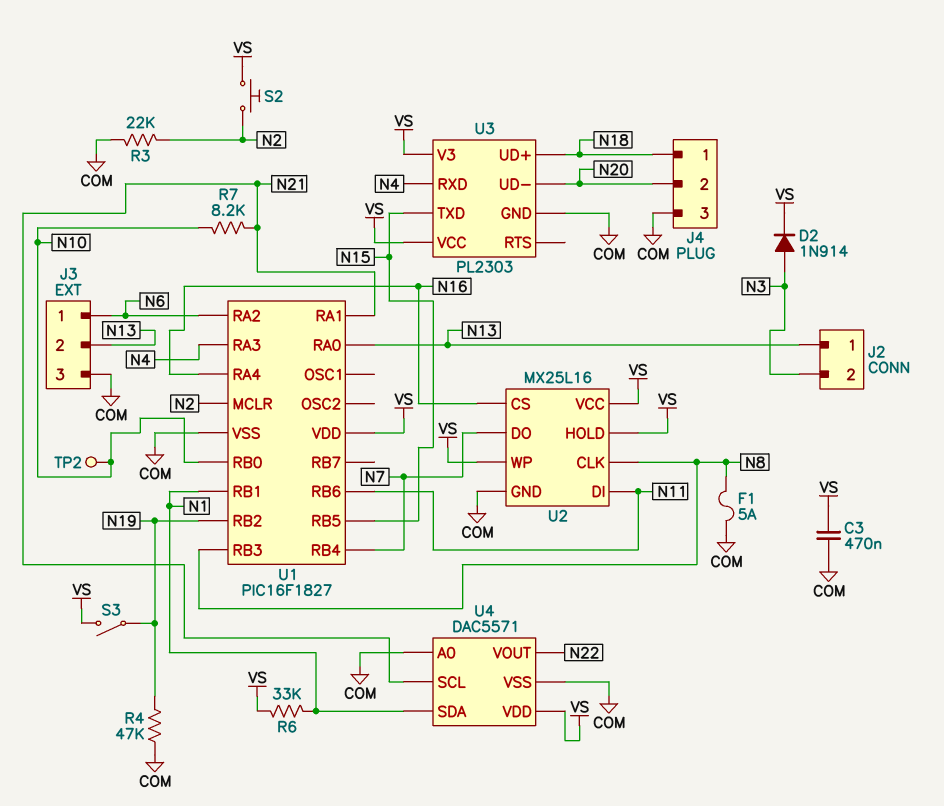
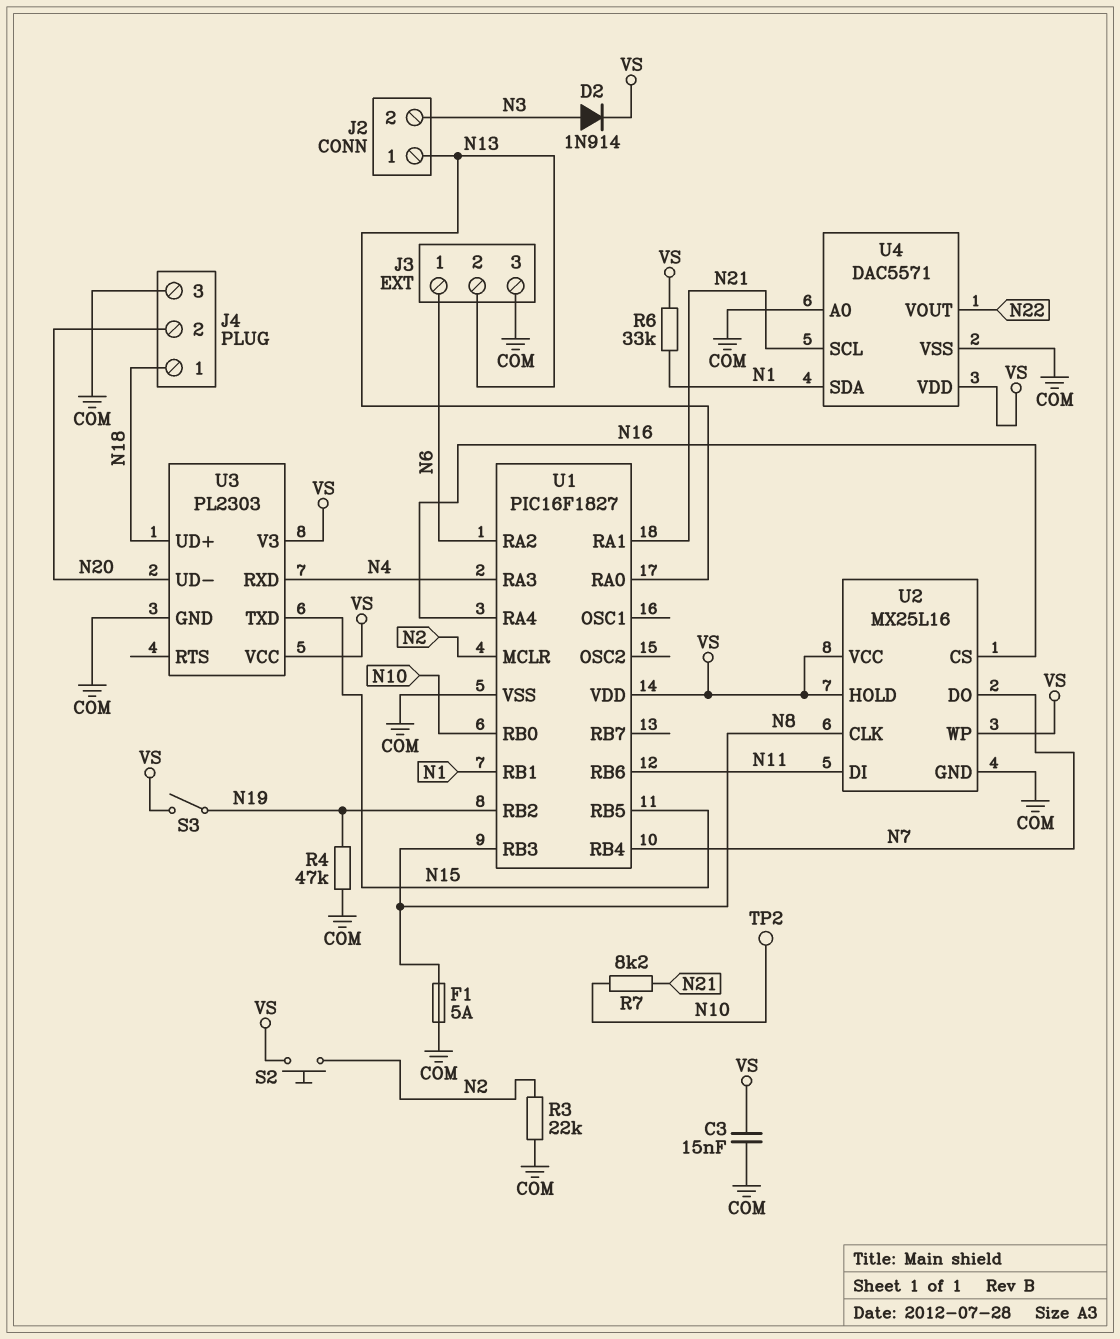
C3: 470nF (COM, VS) -> 15nF (COM, VS)

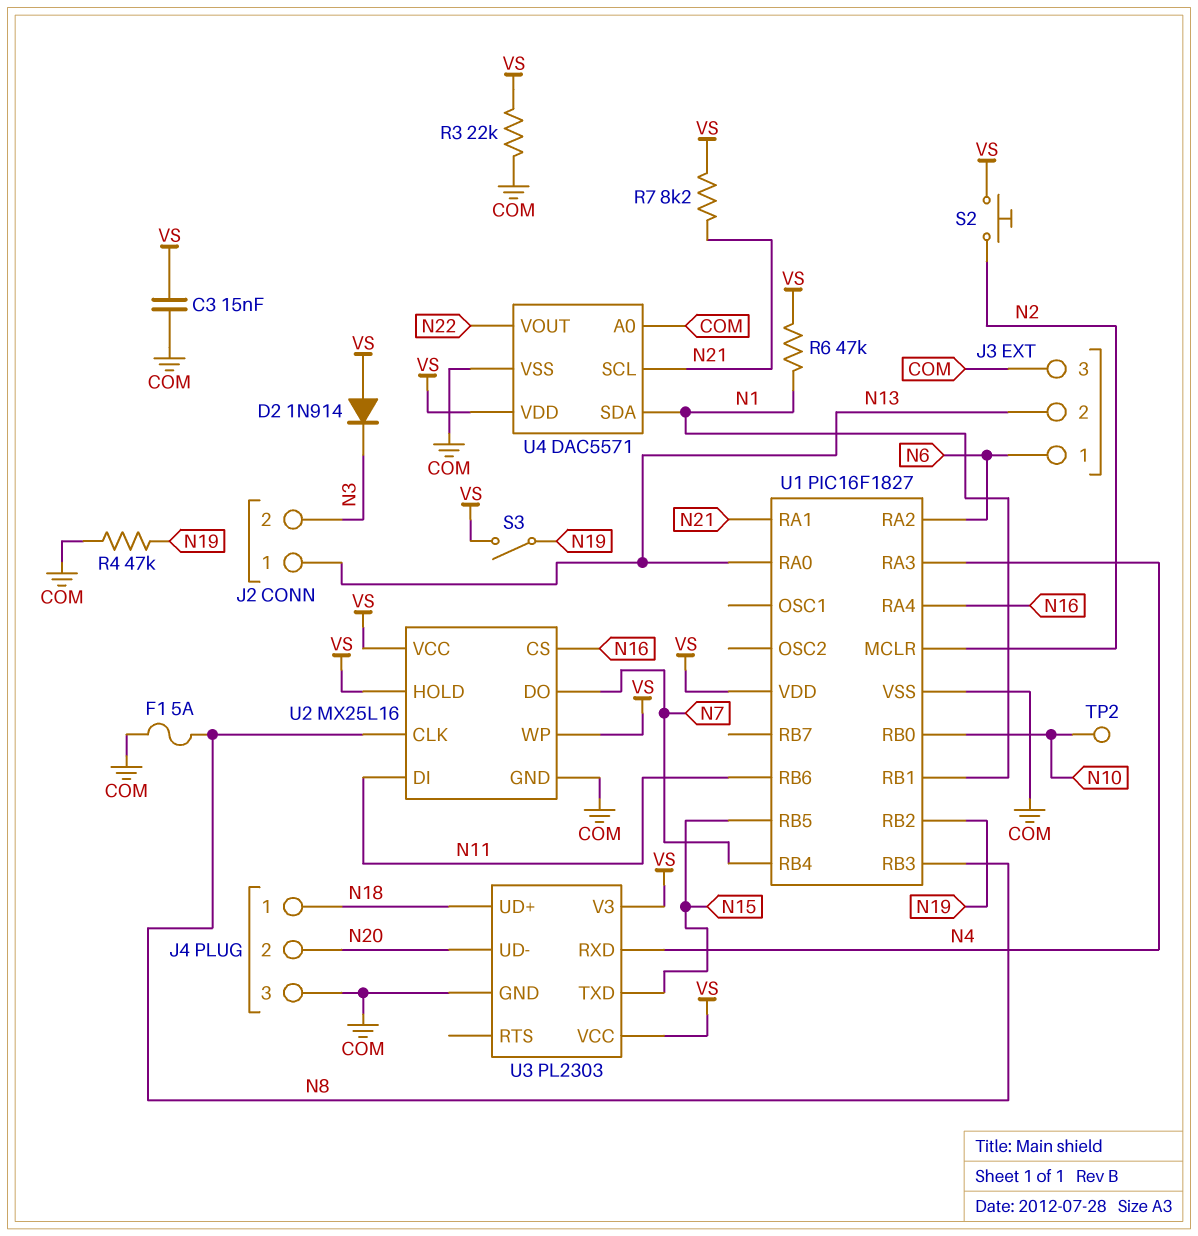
D2: diode 1N914 (A N3, K VS) -> diode 1N914 (A VS, K N3)
R3: 22k (COM, N2) -> 22k (COM, VS)
R6: 33k (N1, VS) -> 47k (N1, VS)
R7: 8.2k (N10, N21) -> 8.2k (N21, VS)

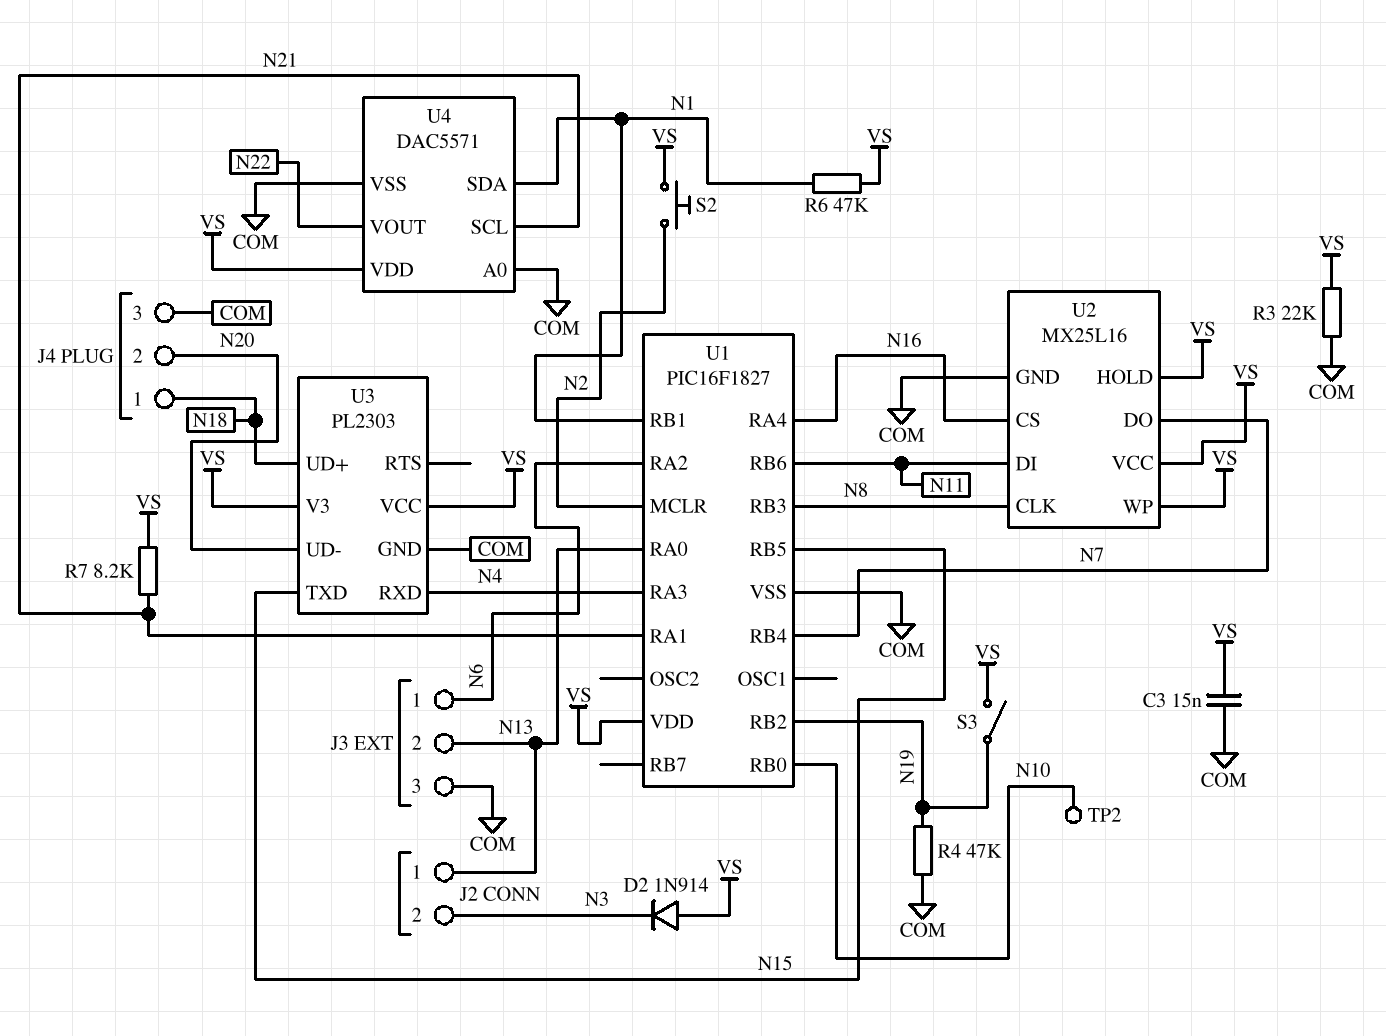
F1: 5A (COM, N8) -> none

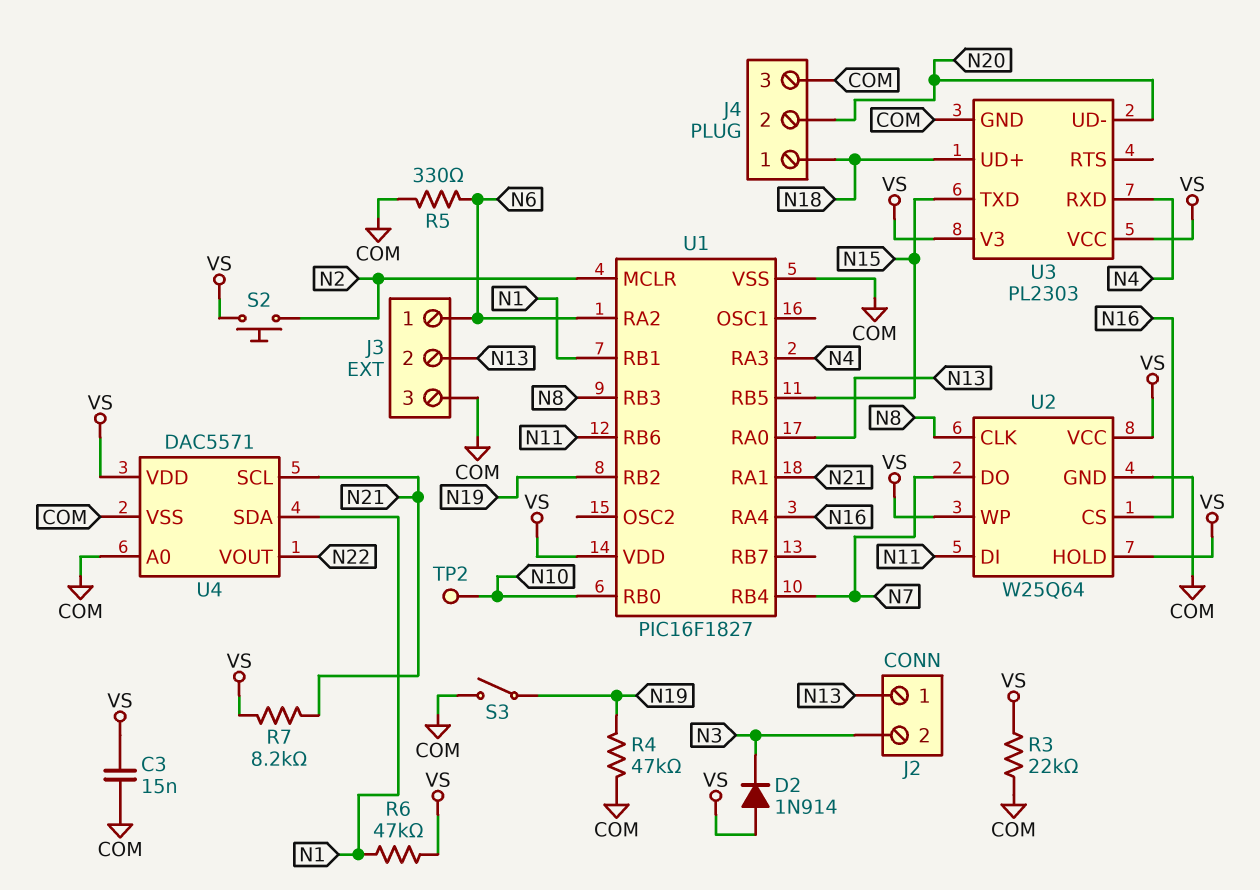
R5: none -> 330 (COM, N6)
S3: switch (N19, VS) -> switch (COM, N19)
U2: MX25L16 -> W25Q64

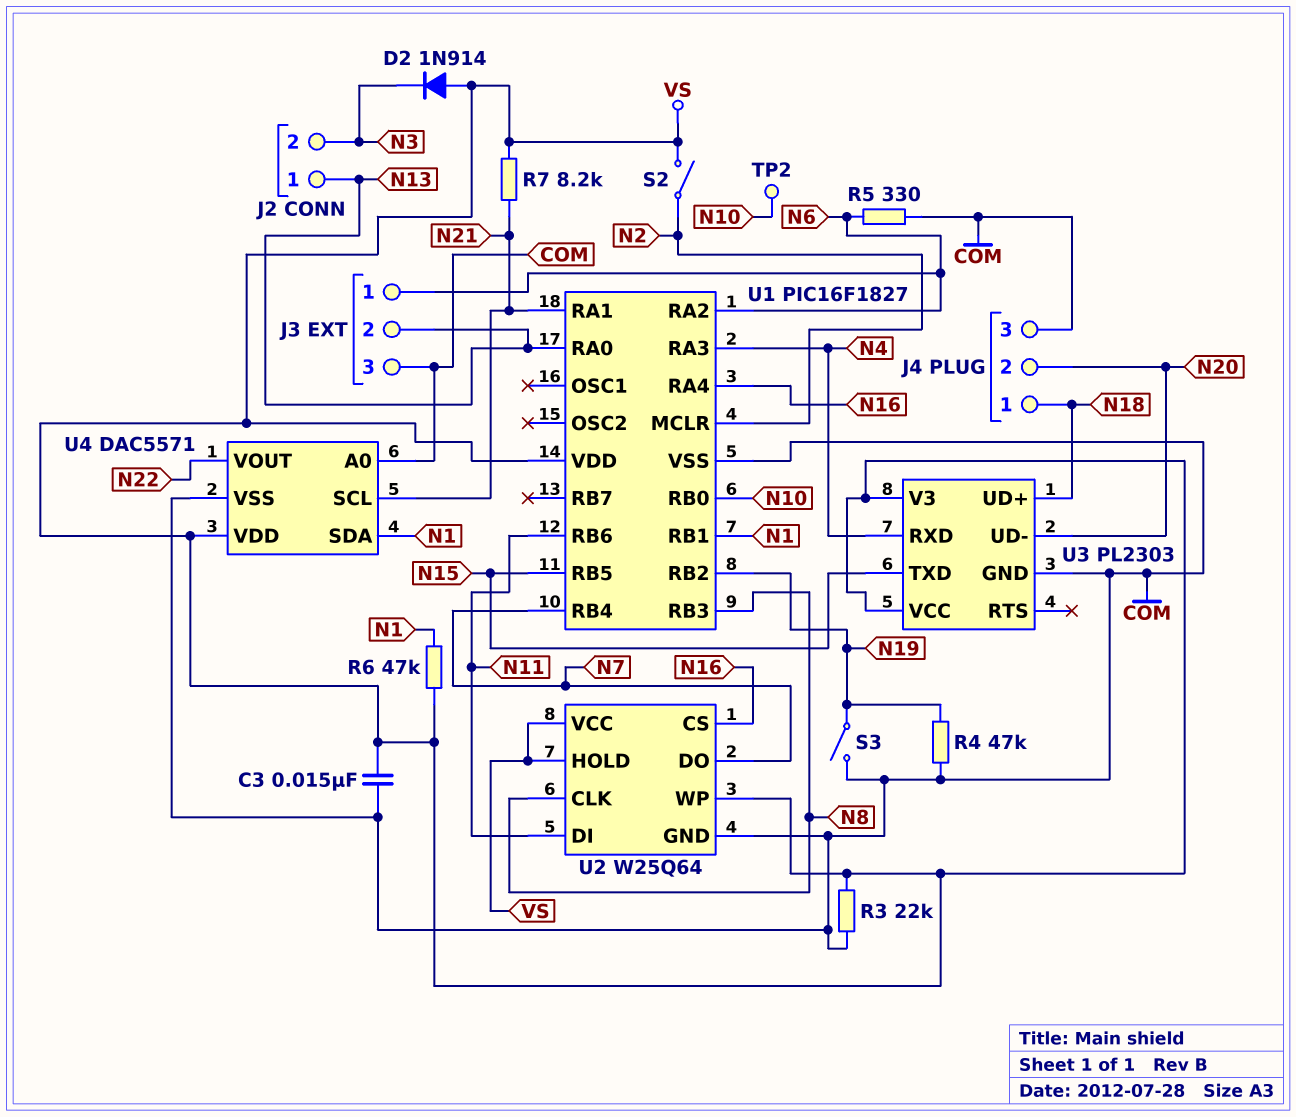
S2: button (N2, VS) -> switch (N2, VS)

